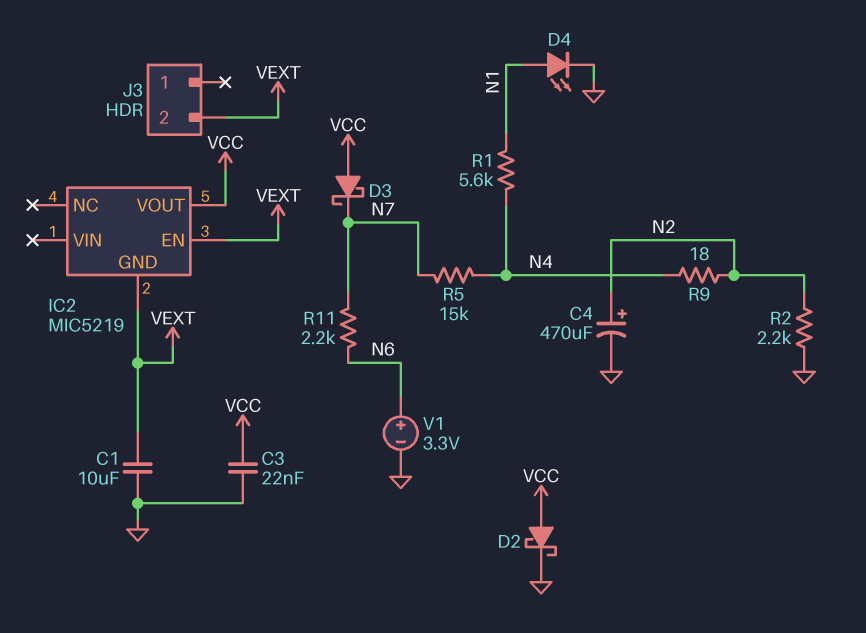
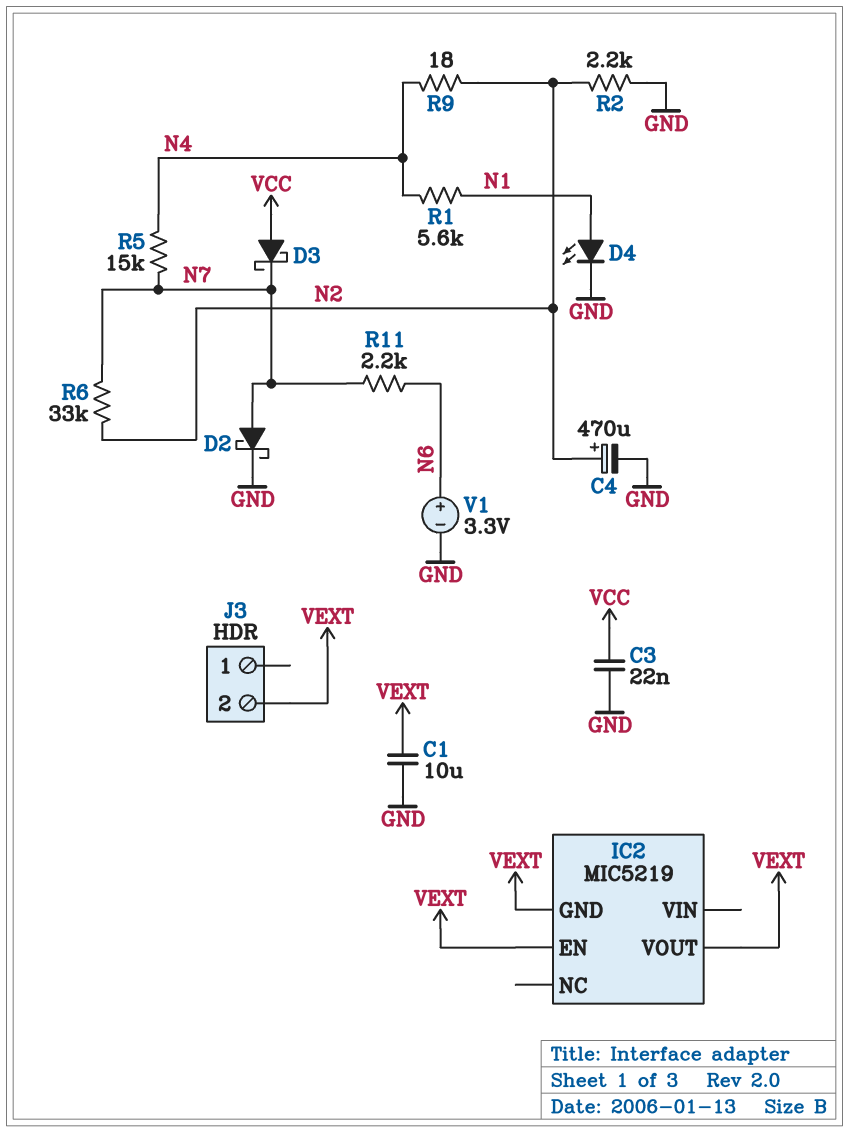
D2: schottky (A VCC, K GND) -> schottky (A N7, K GND)
IC2 pin VOUT: VCC -> VEXT
R6: none -> 33k (N2, N7)

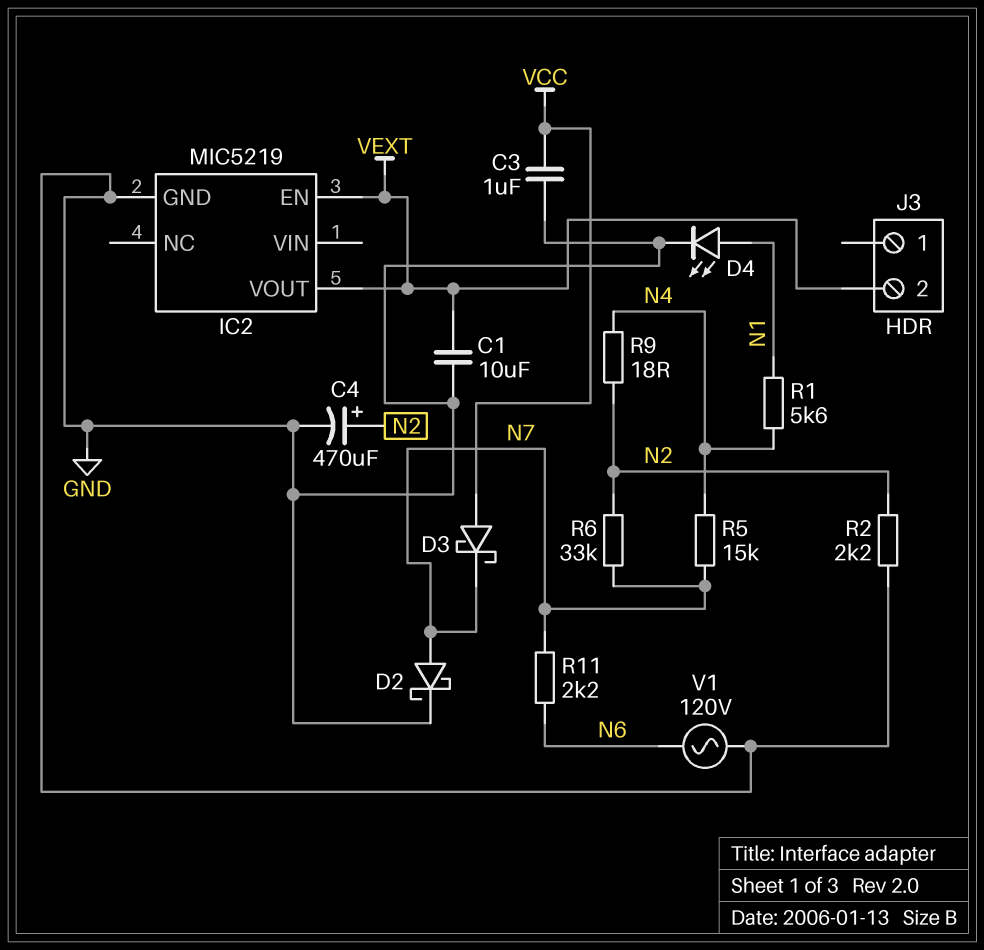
C3: 22nF (GND, VCC) -> 1uF (GND, VCC)
IC2 pin GND: VEXT -> GND
V1: 3.3V (plus N6, minus GND) -> AC 120V (GND, N6)

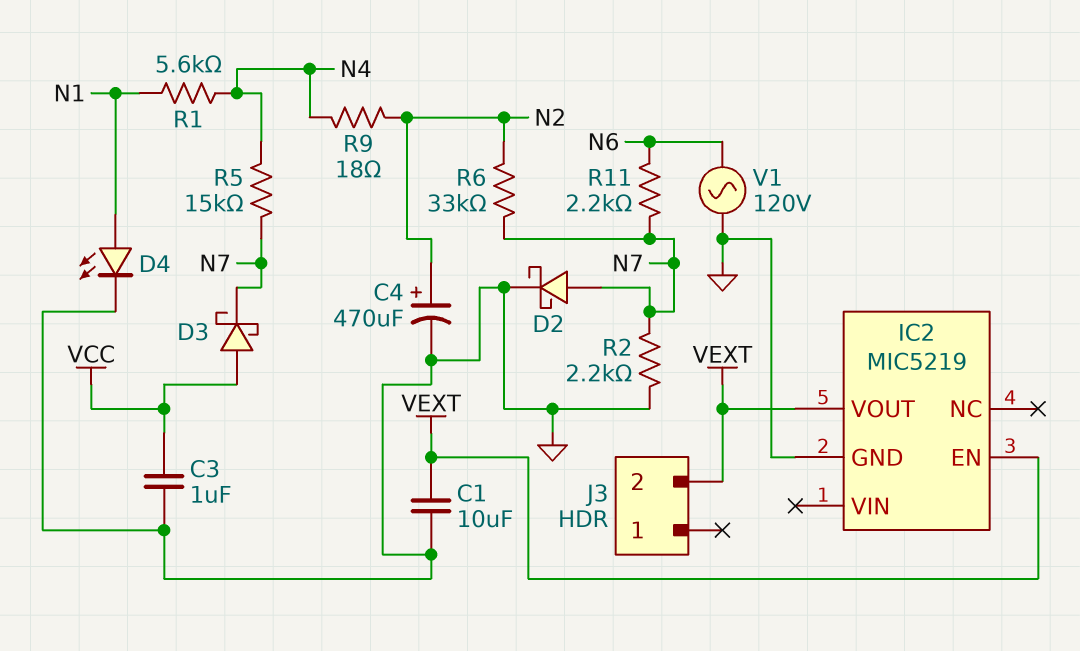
R2: 2.2k (GND, N2) -> 2.2k (GND, N7)

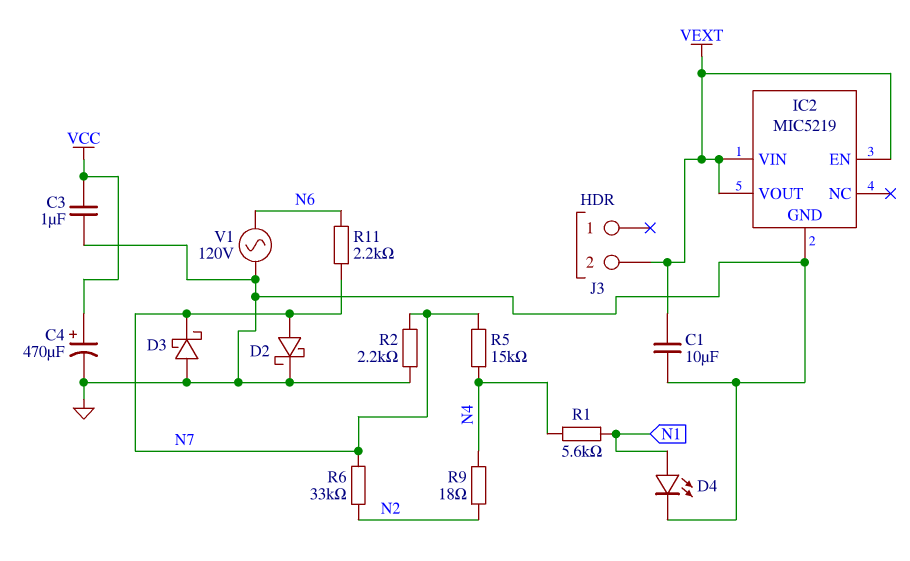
C4: 470uF (plus N2, minus GND) -> 470uF (plus VCC, minus GND)
D3: schottky (A VCC, K N7) -> schottky (A GND, K N7)
IC2 pin VIN: none -> VEXT

